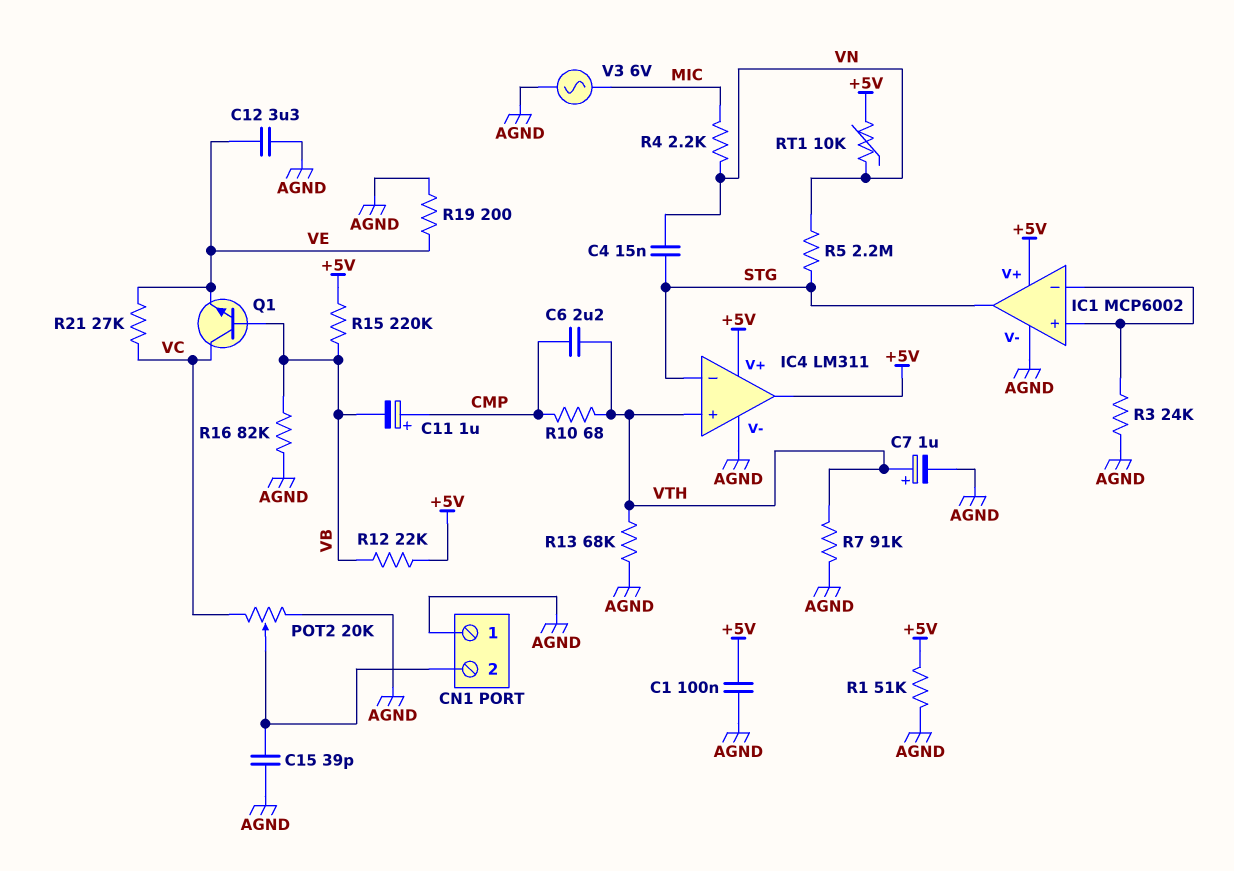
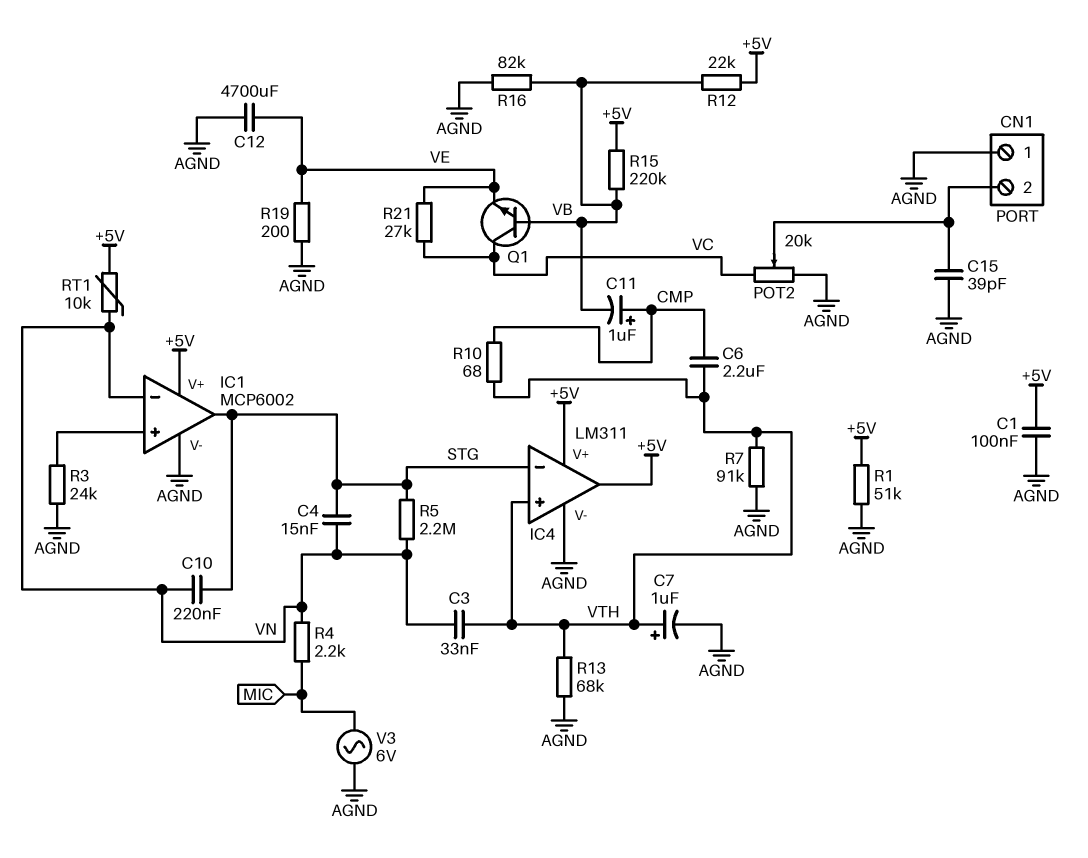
C3: none -> 33nF (VN, VTH)
C10: none -> 220nF (STG, VN)
C12: 3.3uF (AGND, VE) -> 4700uF (AGND, VE)
IC1 pin in-: IC1/in+ -> VN

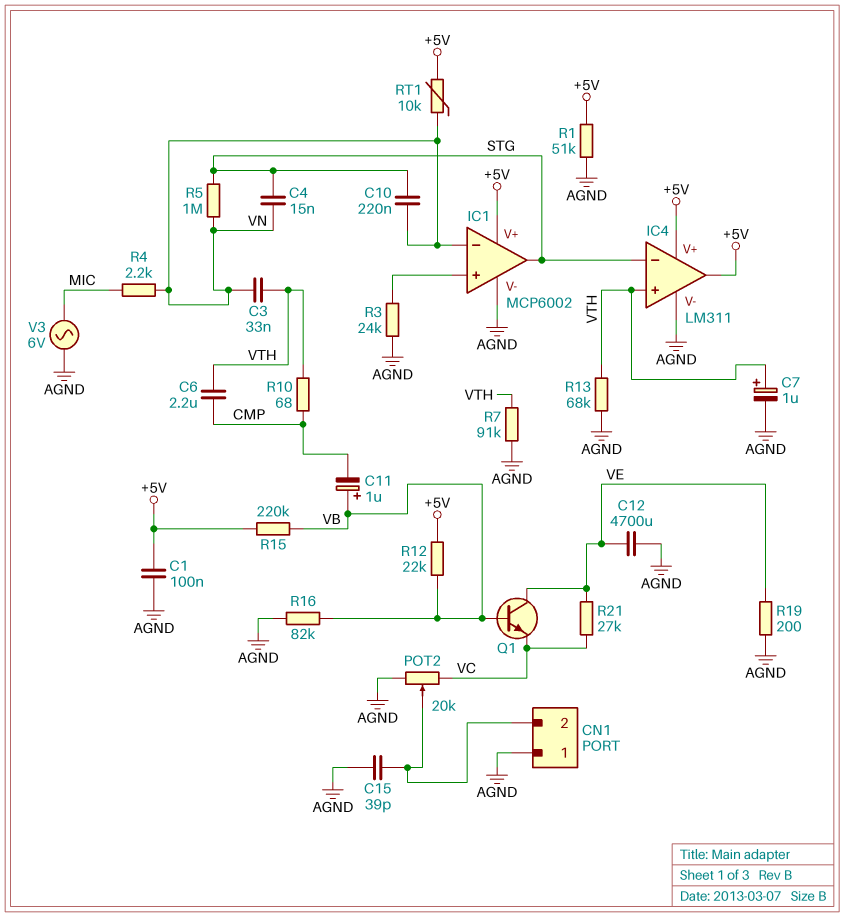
C11: 1uF (plus CMP, minus VB) -> 1uF (plus VB, minus CMP)
Q1: NPN (B VB, C VC, E VE) -> NPN (B VB, C VE, E VC)
R5: 2.2M (STG, VN) -> 1M (STG, VN)

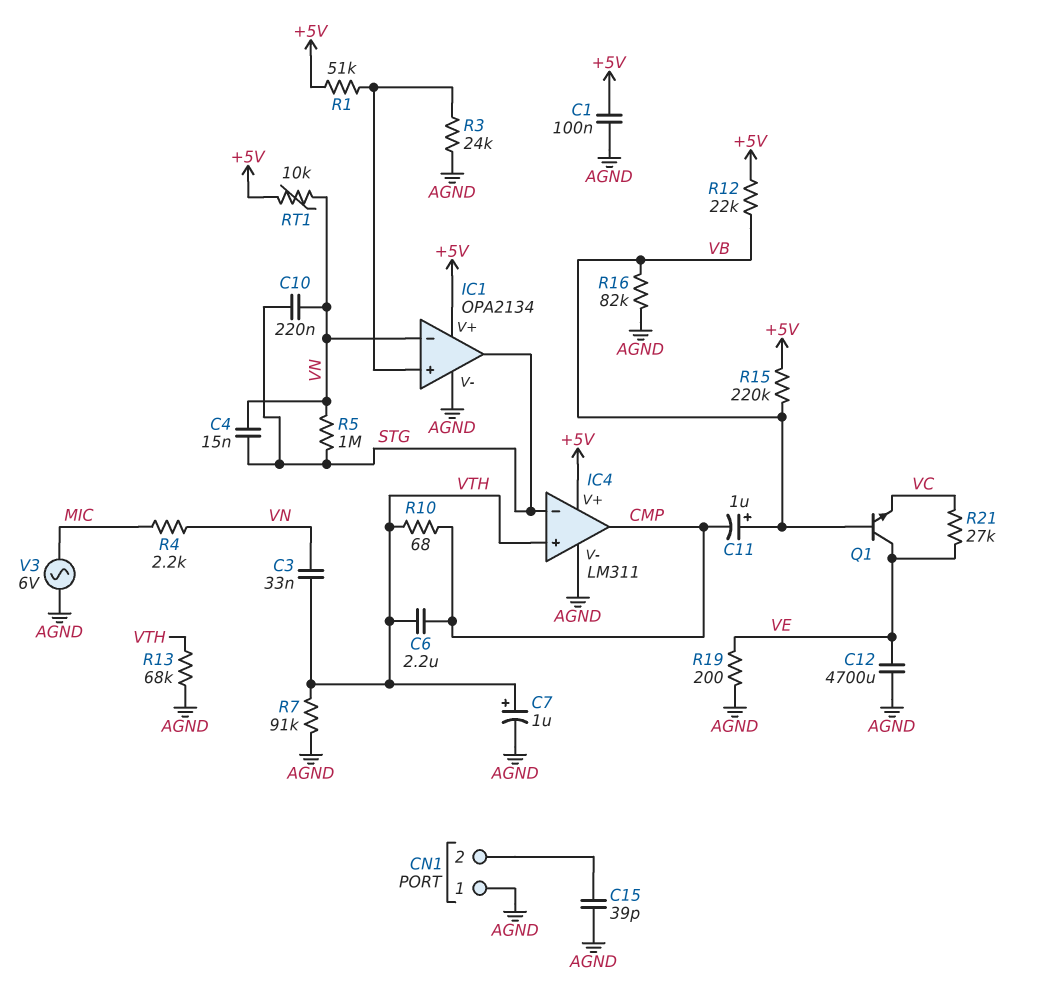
IC1: MCP6002 -> OPA2134
IC4 pin out: +5V -> CMP
POT2: 20k (AGND, VC, wiper CN1/2) -> none
R1: 51k (+5V, AGND) -> 51k (+5V, IC1/in+)

